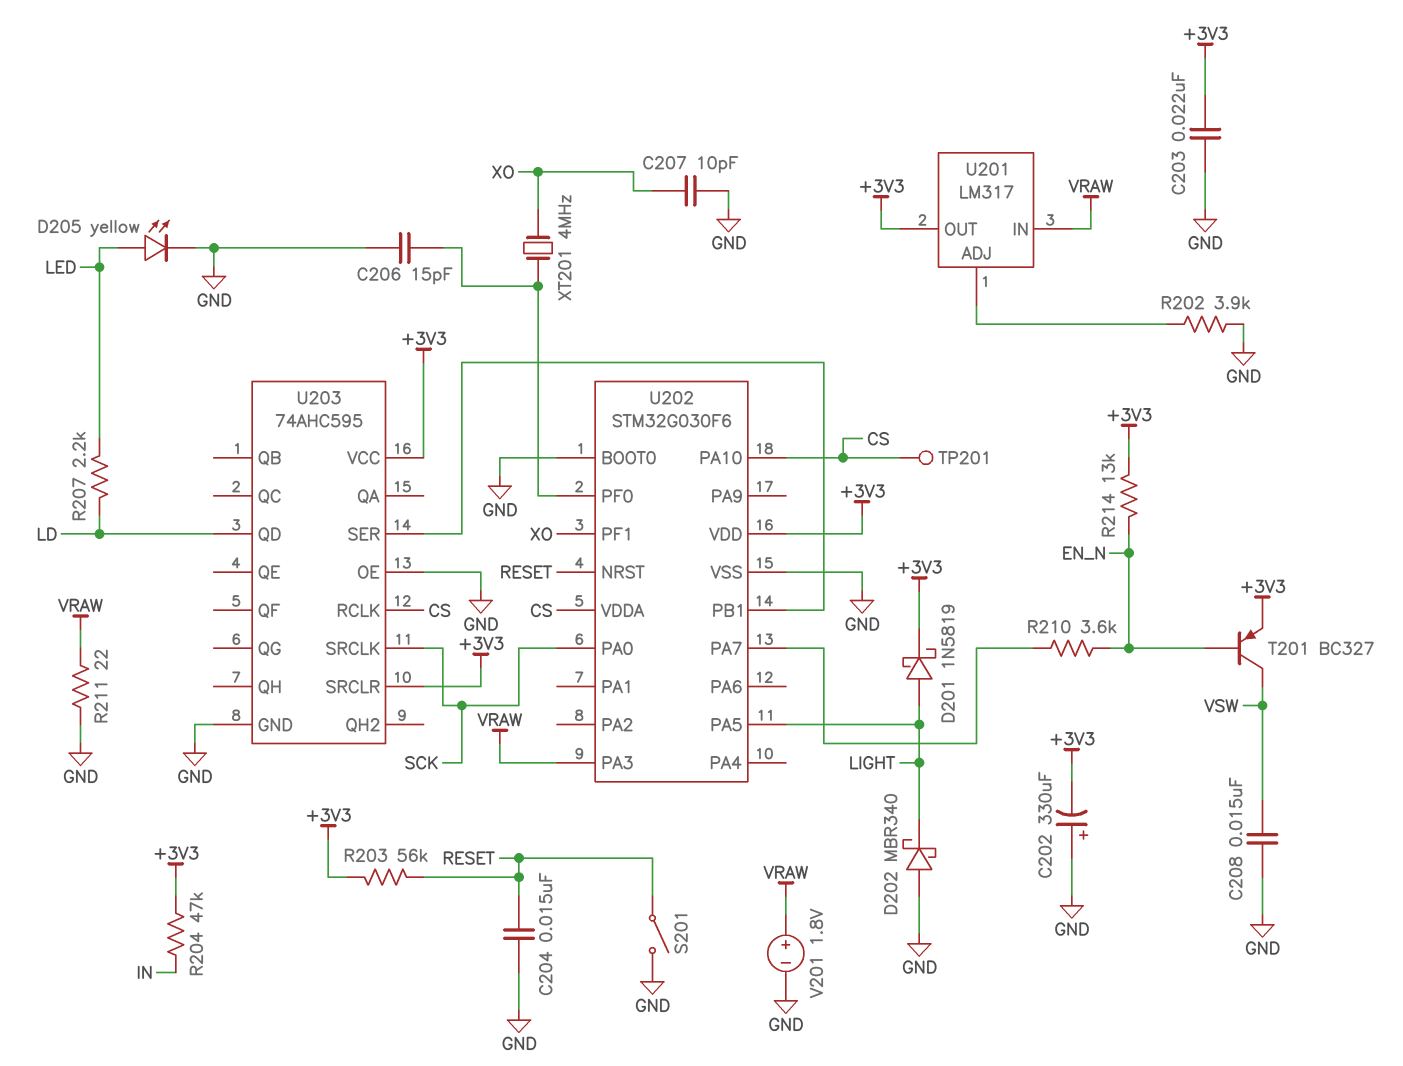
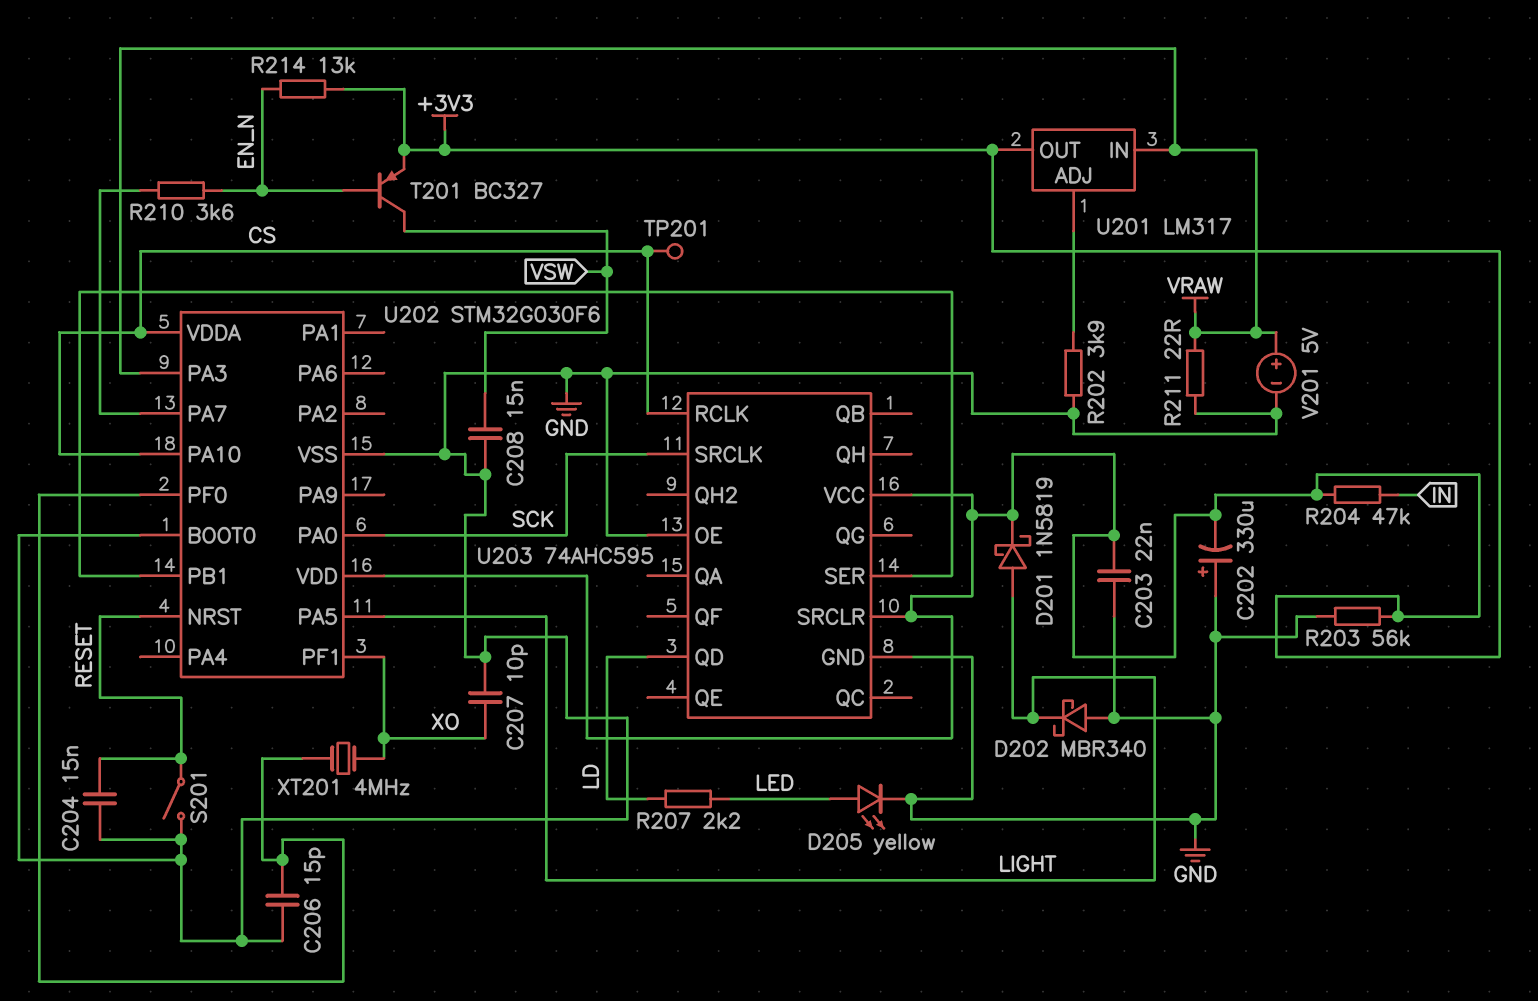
R203: 56k (+3V3, RESET) -> 56k (+3V3, GND)
V201: 1.8V (plus VRAW, minus GND) -> 5V (plus VRAW, minus GND)

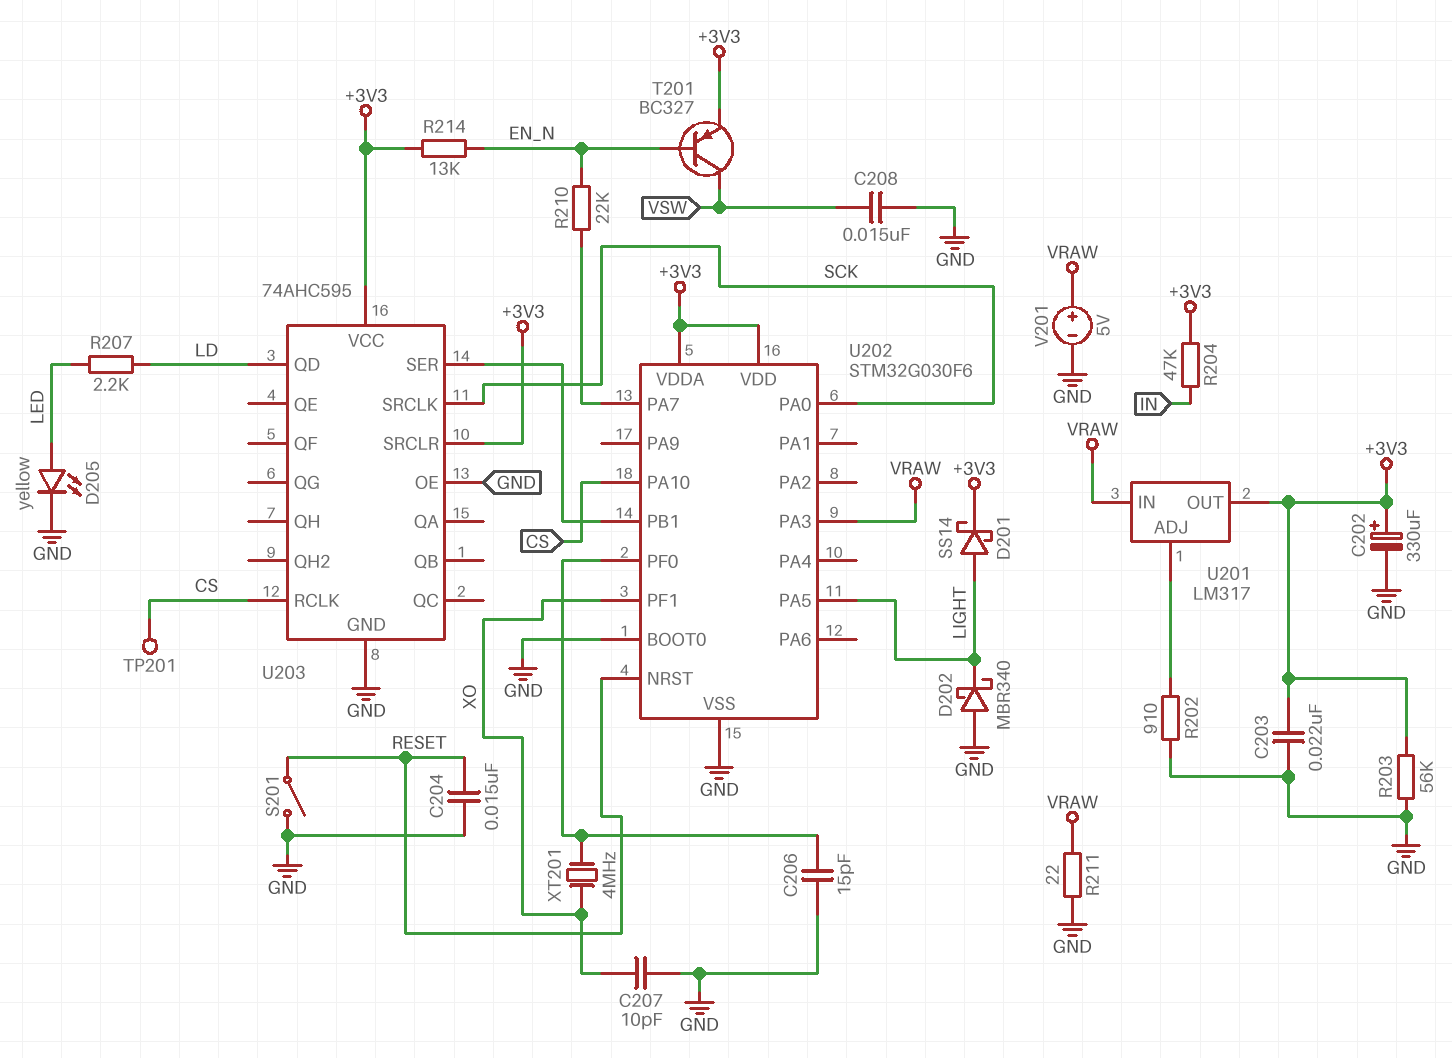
C202: 330uF (plus GND, minus +3V3) -> 330uF (plus +3V3, minus GND)
D201: schottky 1N5819 (A LIGHT, K +3V3) -> schottky SS14 (A LIGHT, K +3V3)
R202: 3.9k (GND, U201/ADJ) -> 910 (GND, U201/ADJ)
R210: 3.6k (EN_N, U202/PA7) -> 22k (EN_N, U202/PA7)
U202 pin VDDA: CS -> +3V3

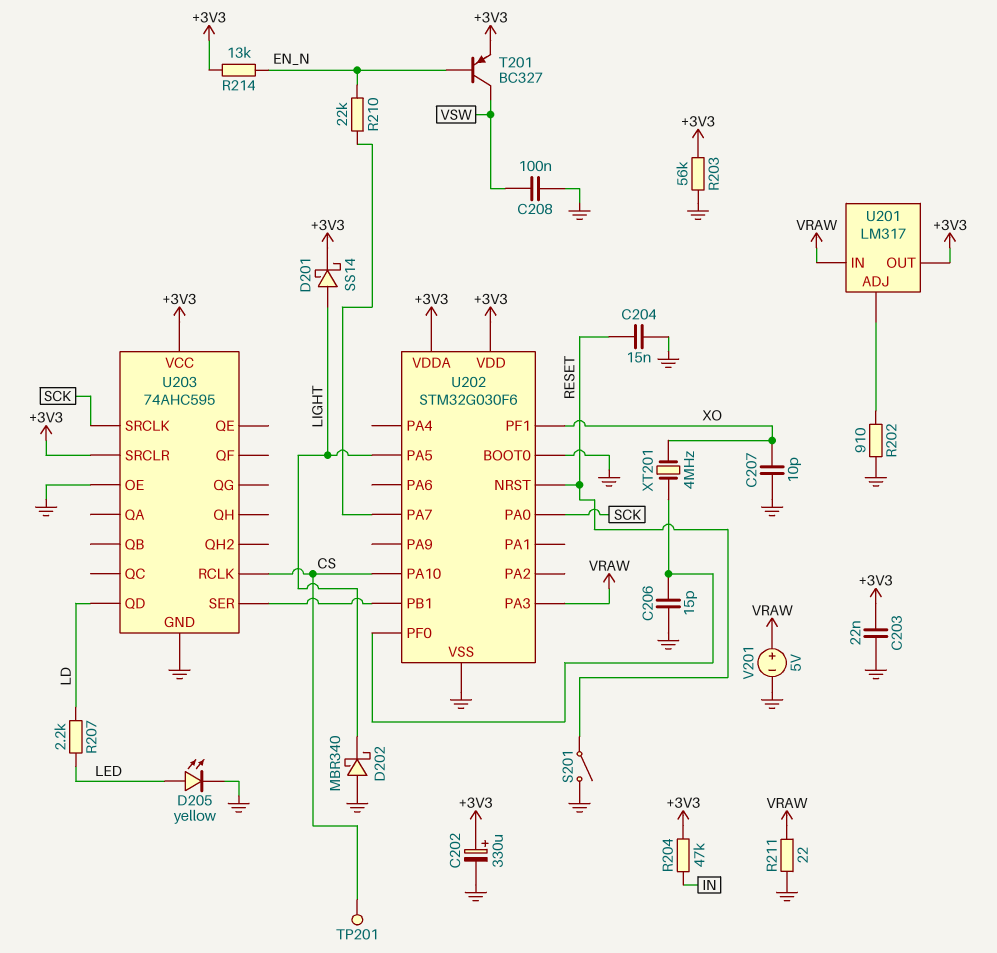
C208: 15nF (GND, VSW) -> 100nF (GND, VSW)

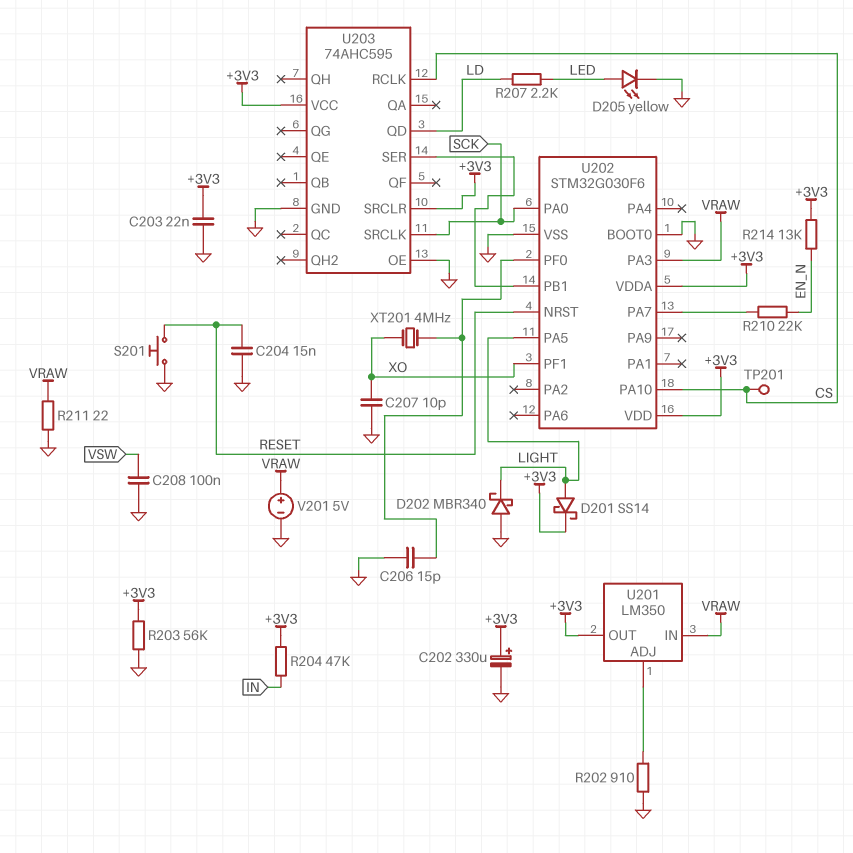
S201: switch (GND, RESET) -> button (GND, RESET)
T201: PNP BC327 (B EN_N, C VSW, E +3V3) -> none
U201: LM317 -> LM350

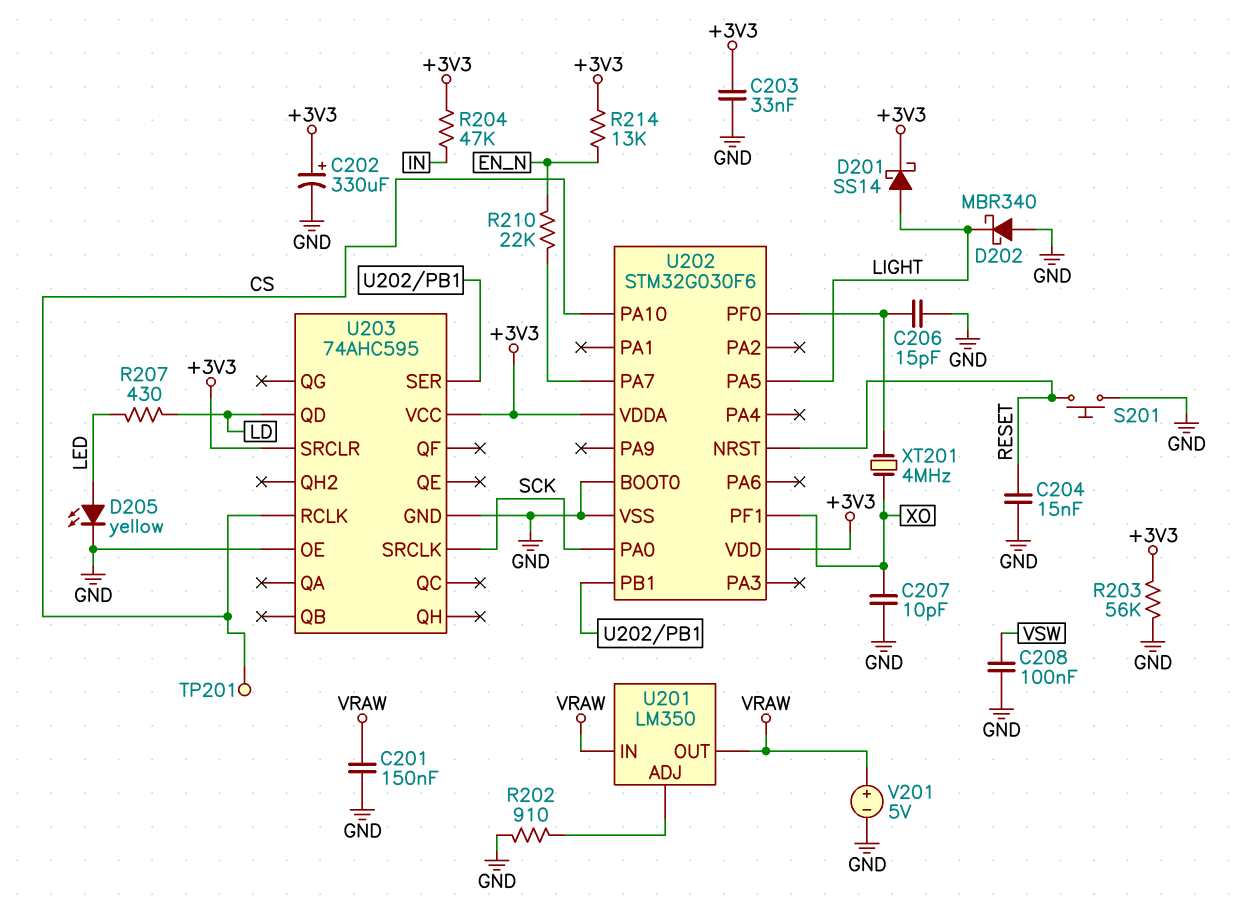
C201: none -> 150nF (GND, VRAW)
C203: 22nF (+3V3, GND) -> 33nF (+3V3, GND)
R207: 2.2k (LD, LED) -> 430 (LD, LED)
R211: 22 (GND, VRAW) -> none
U201 pin OUT: +3V3 -> VRAW
U202 pin PA3: VRAW -> none

